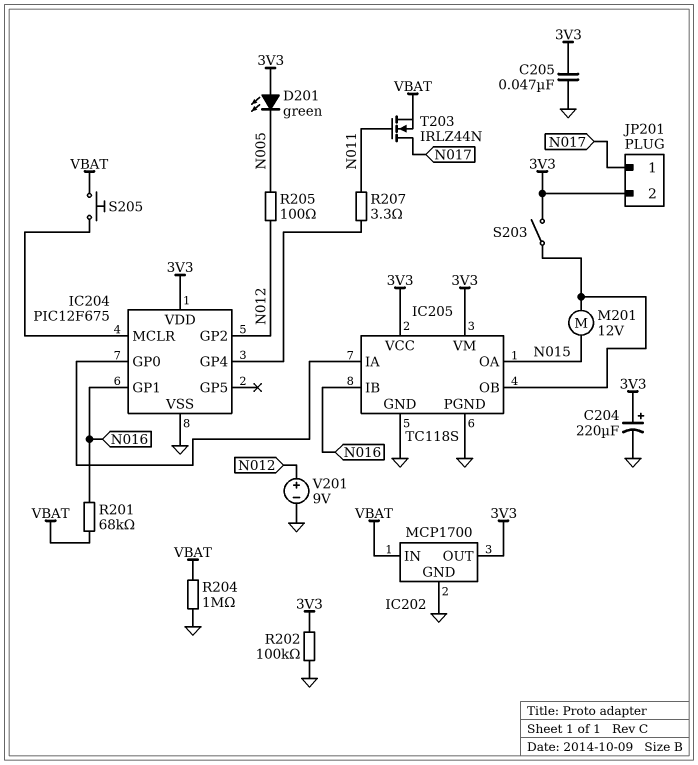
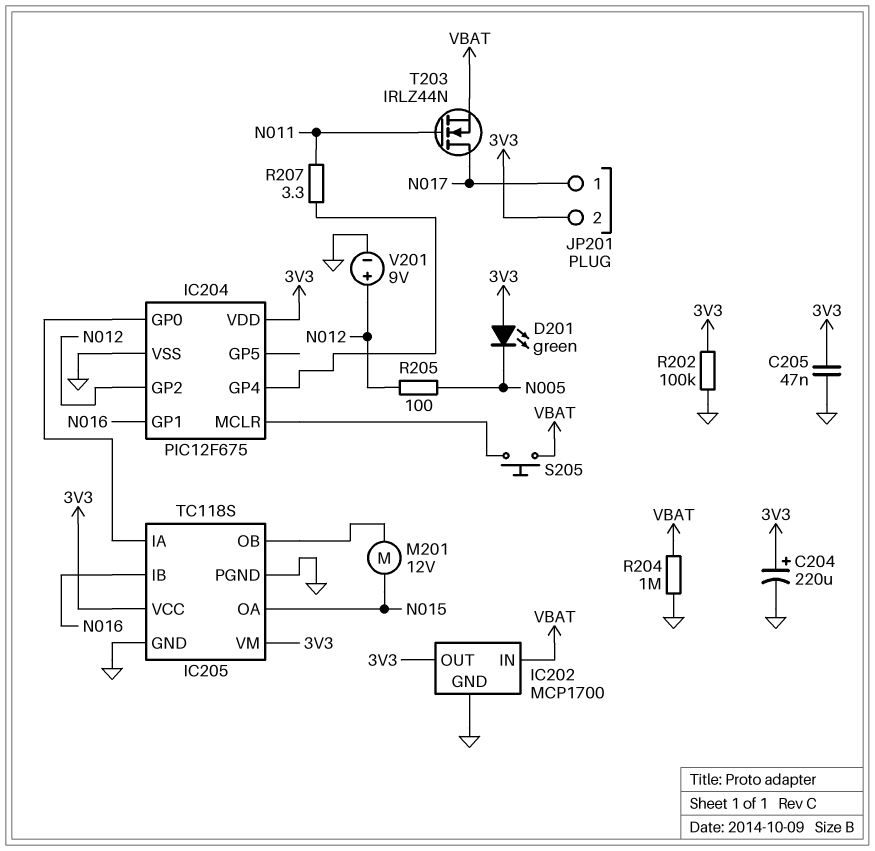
R201: 68k (N016, VBAT) -> none
S203: switch (3V3, IC205/OB) -> none

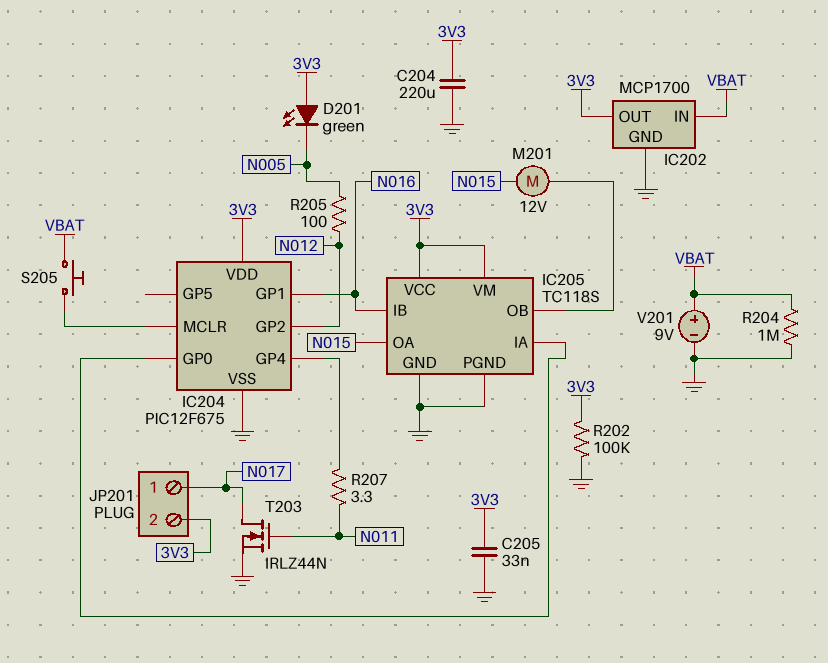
C204: 220uF (plus 3V3, minus GND) -> 220uF (3V3, GND)
C205: 47nF (3V3, GND) -> 33nF (3V3, GND)
T203: NMOS IRLZ44N (G N011, D N017, S VBAT) -> NMOS IRLZ44N (G N011, D N017, S GND)
V201: 9V (plus N012, minus GND) -> 9V (plus VBAT, minus GND)

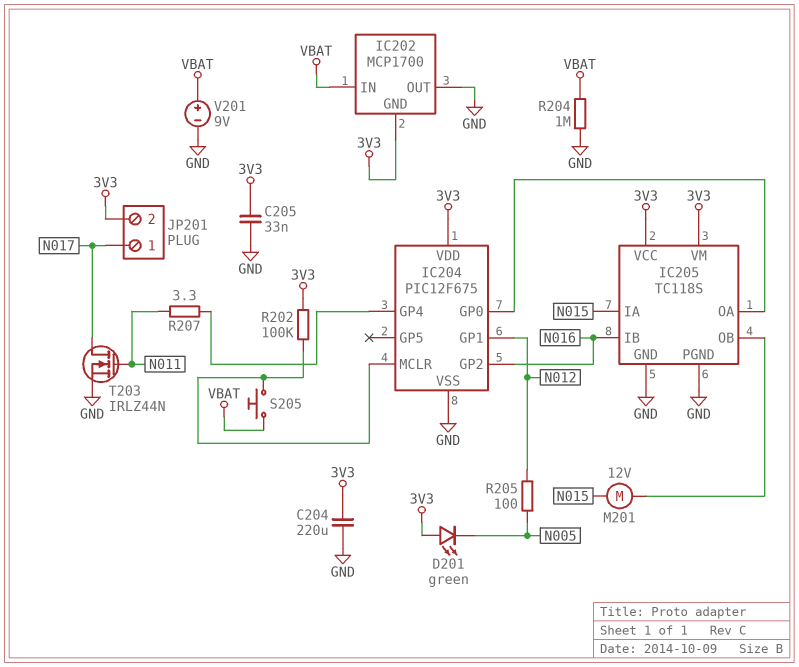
IC202 pin GND: GND -> 3V3
IC202 pin OUT: 3V3 -> GND
IC204 pin GP1: N016 -> N012
IC204 pin GP2: N012 -> N016
IC205 pin IA: IC204/GP0 -> N015
IC205 pin OA: N015 -> IC204/GP0
R202: 100k (3V3, GND) -> 100k (3V3, IC204/MCLR)

